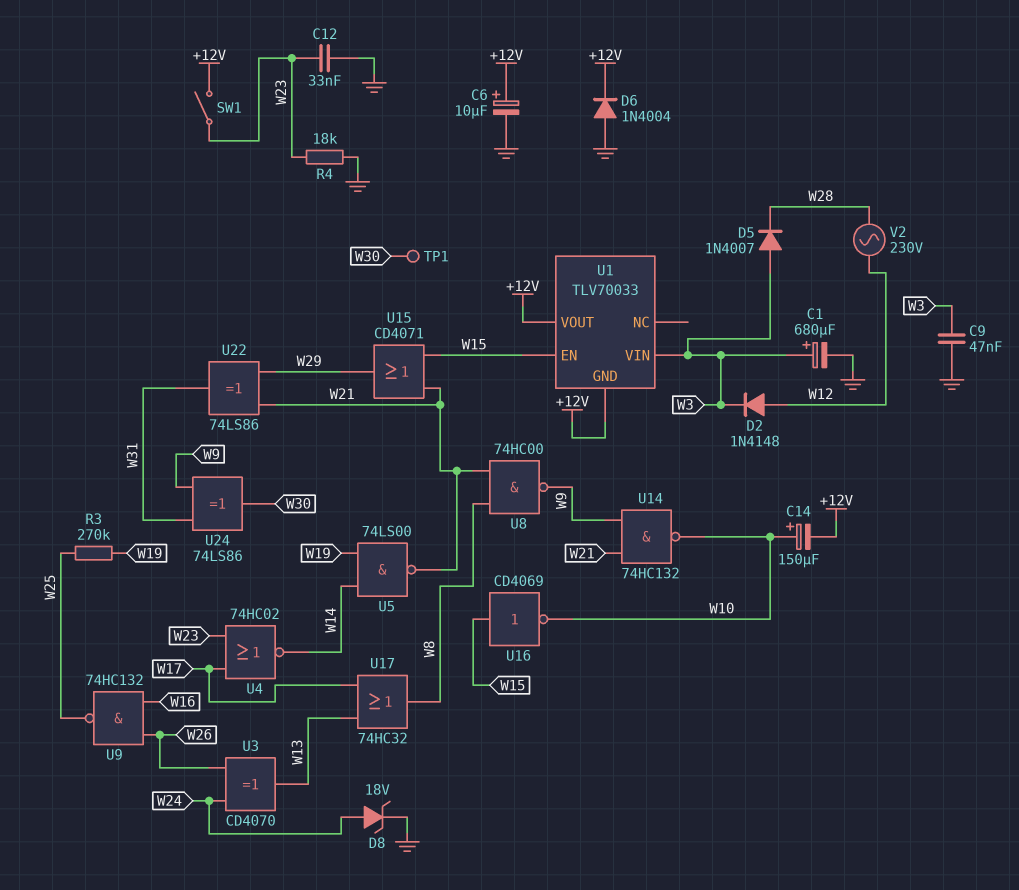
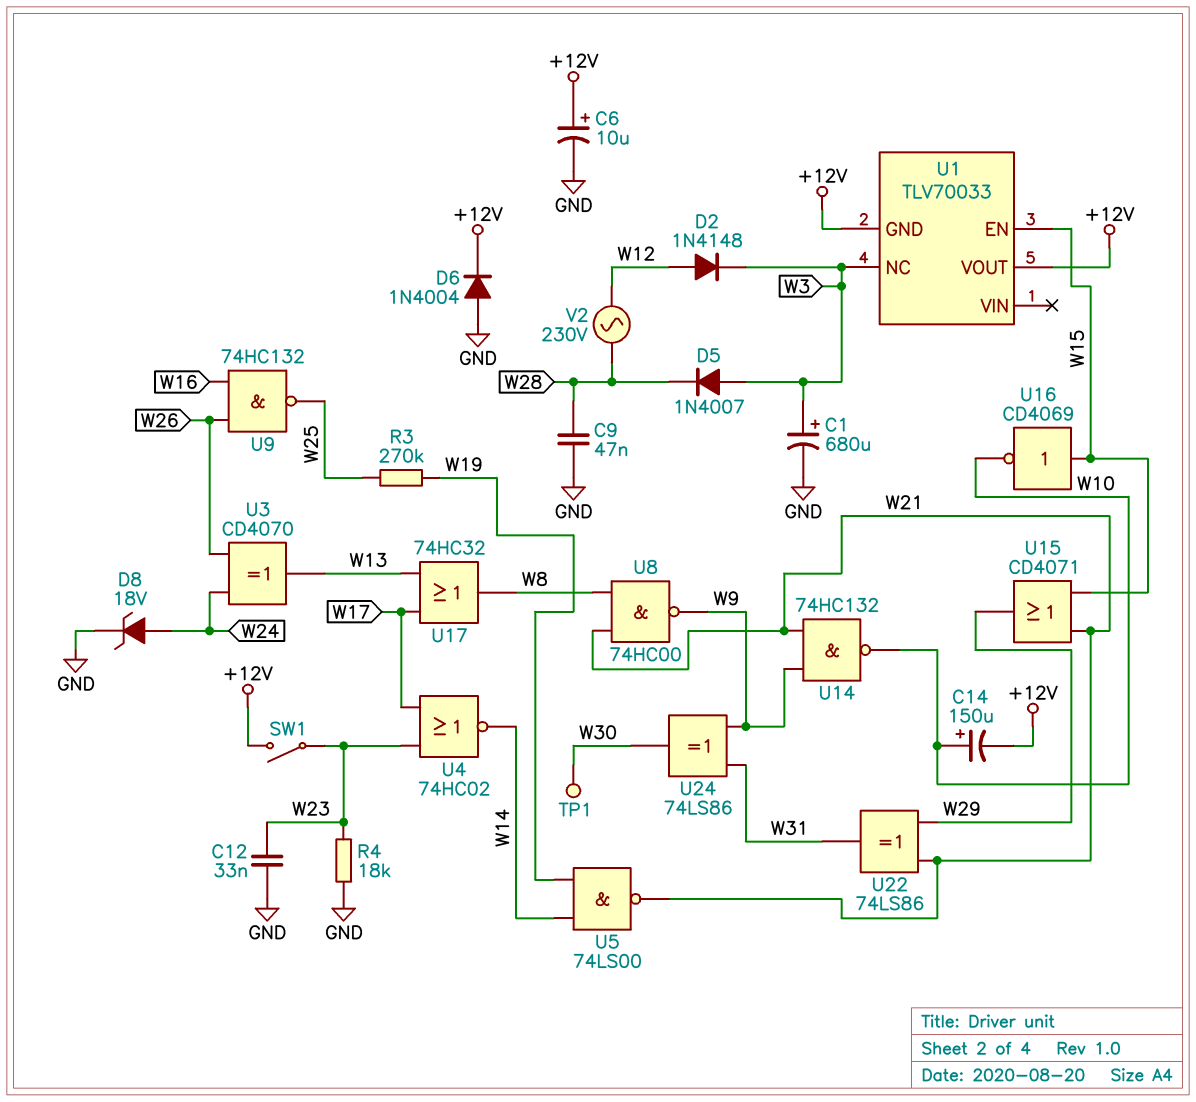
C9: 47nF (GND, W3) -> 47nF (GND, W28)
U1 pin NC: none -> W3
U1 pin VIN: W3 -> none

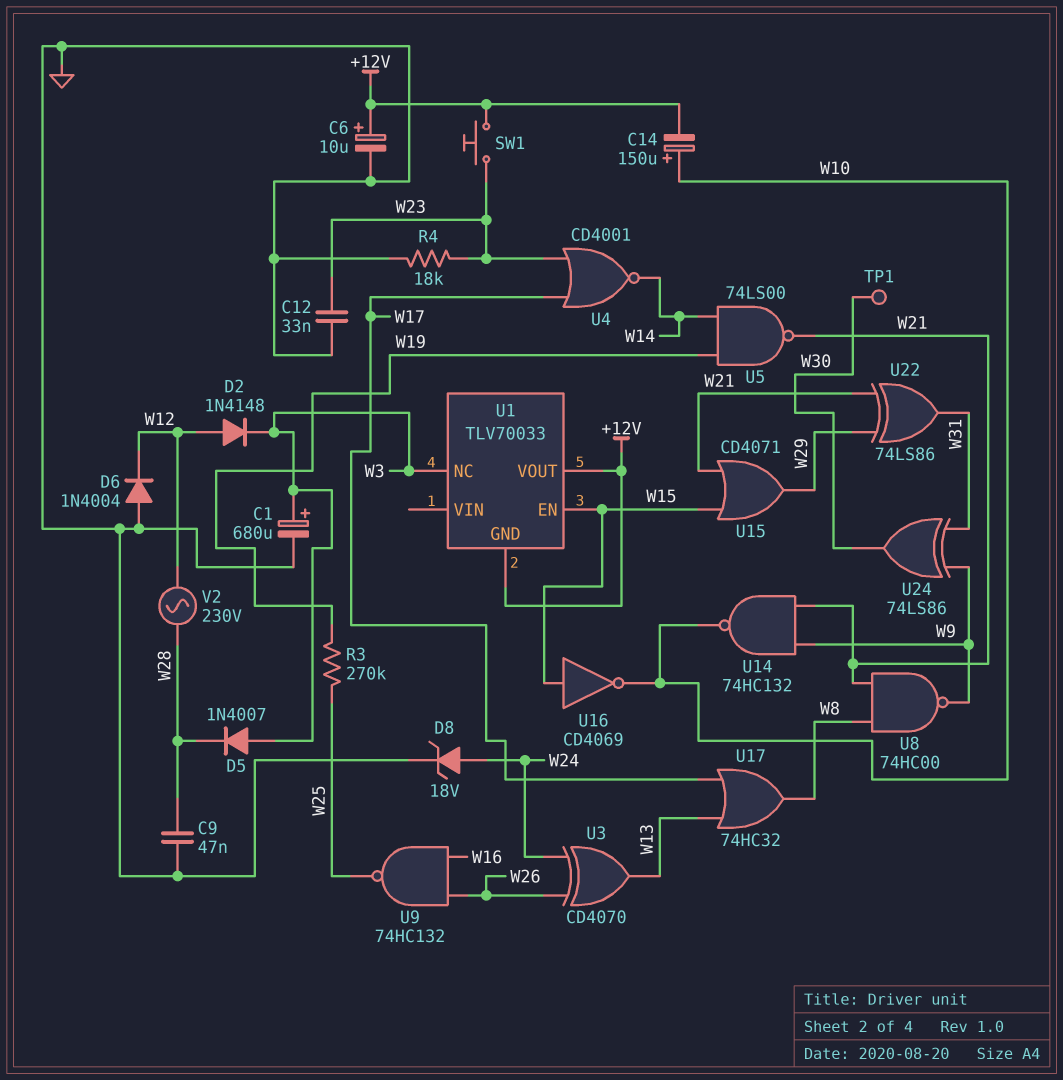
D6: diode 1N4004 (A GND, K +12V) -> diode 1N4004 (A GND, K W12)
SW1: switch (+12V, W23) -> button (+12V, W23)
U4: NOR 74HC02 (in W17, in W23, out W14) -> NOR CD4001 (in W17, in W23, out W14)

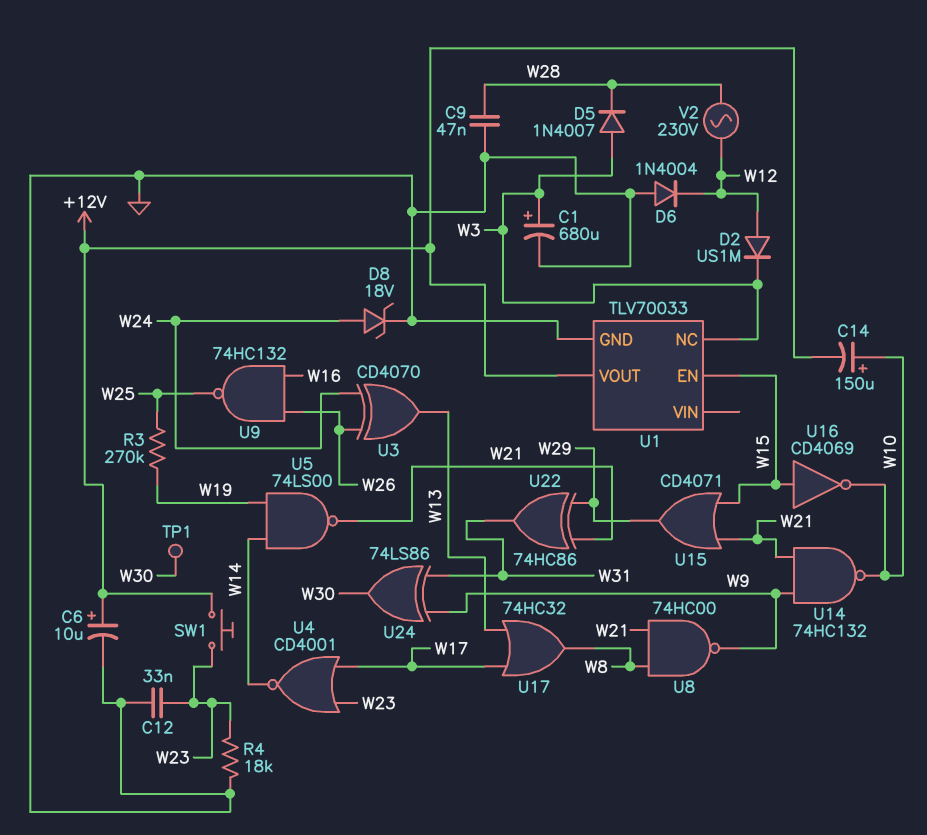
D2: diode 1N4148 (A W12, K W3) -> diode US1M (A W12, K W3)
U1 pin GND: +12V -> GND
U22: XOR 74LS86 (in W21, in W29, out W31) -> XOR 74HC86 (in W21, in W29, out W31)

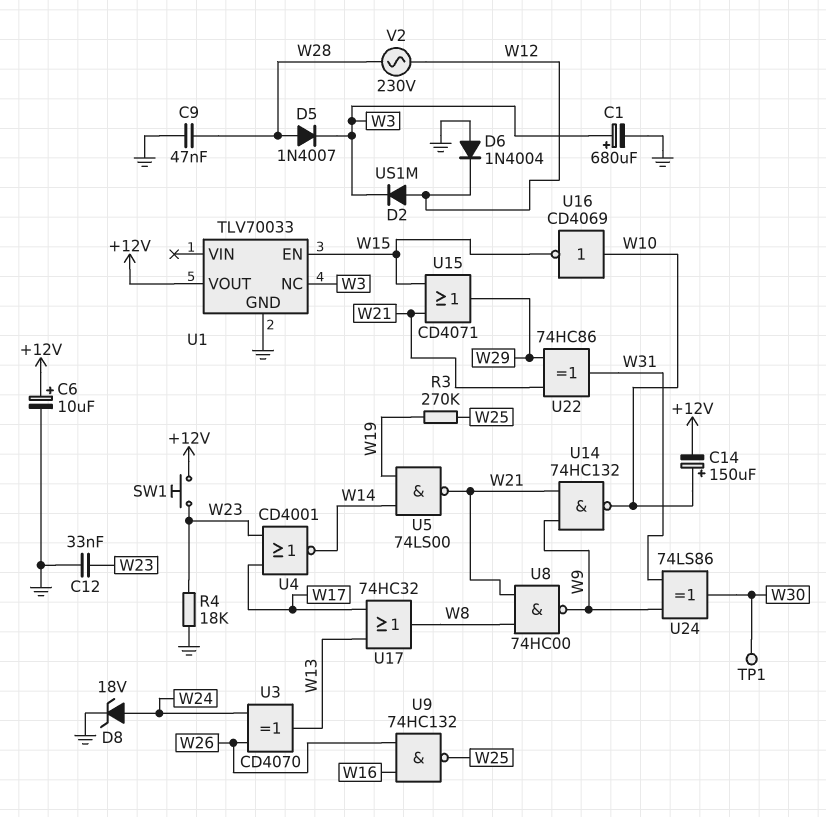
D5: diode 1N4007 (A W3, K W28) -> diode 1N4007 (A W28, K W3)
U16: NOT CD4069 (in W15, out W10) -> NOT CD4069 (in W10, out W15)

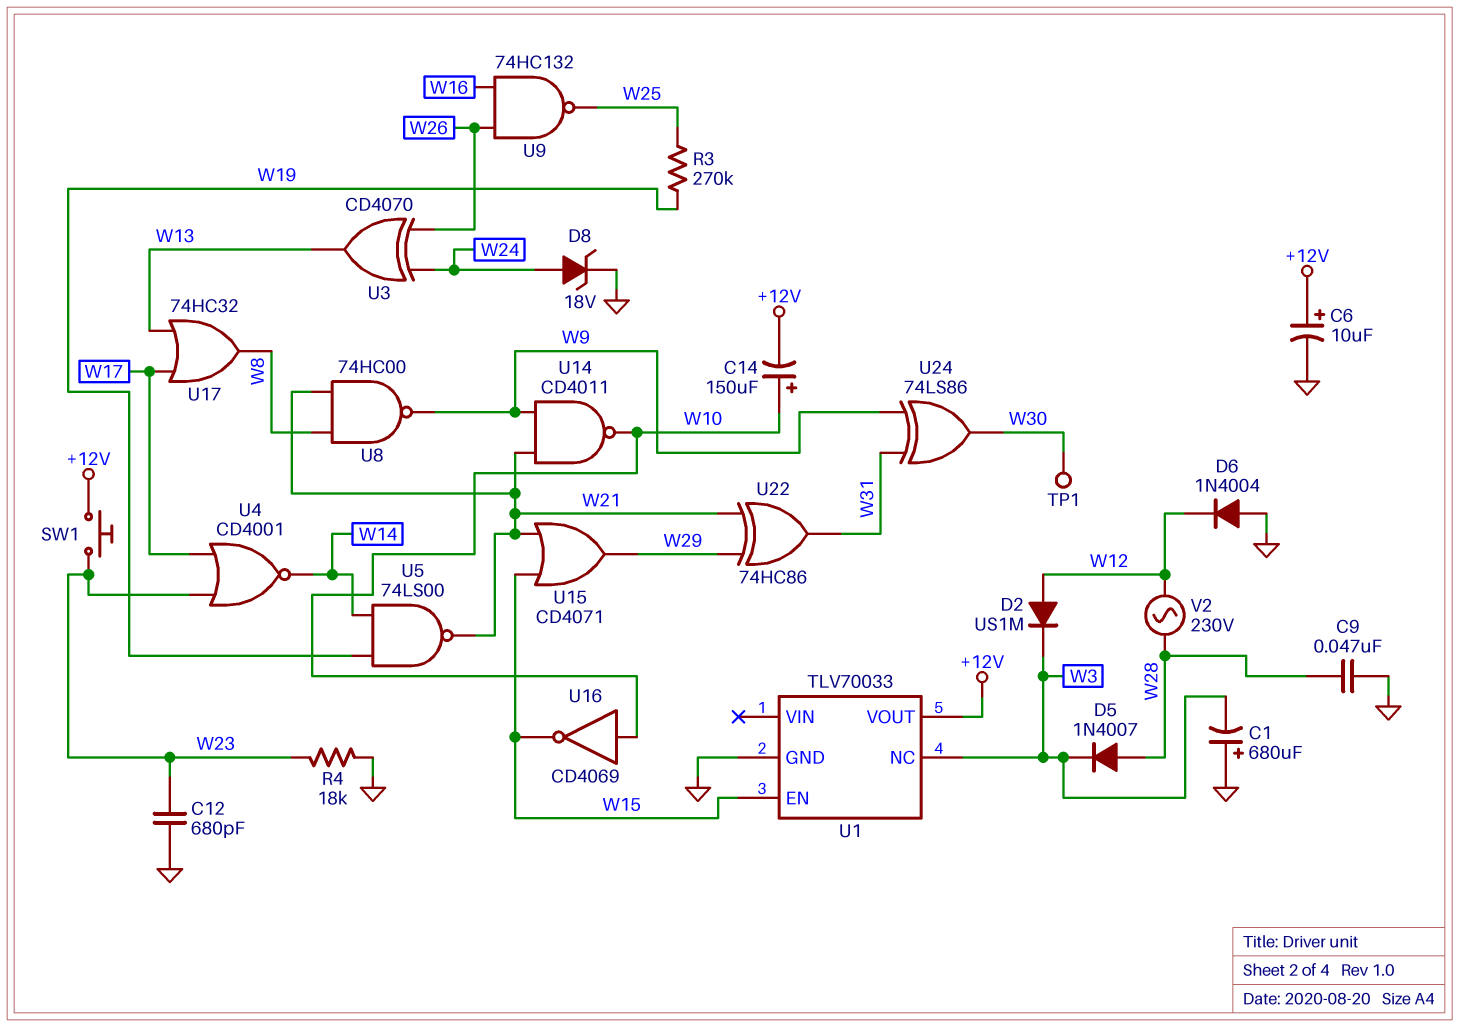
C1: 680uF (plus W3, minus GND) -> 680uF (plus GND, minus W3)
C12: 33nF (GND, W23) -> 680pF (GND, W23)
U14: NAND 74HC132 (in W9, in W21, out W10) -> NAND CD4011 (in W9, in W21, out W10)

